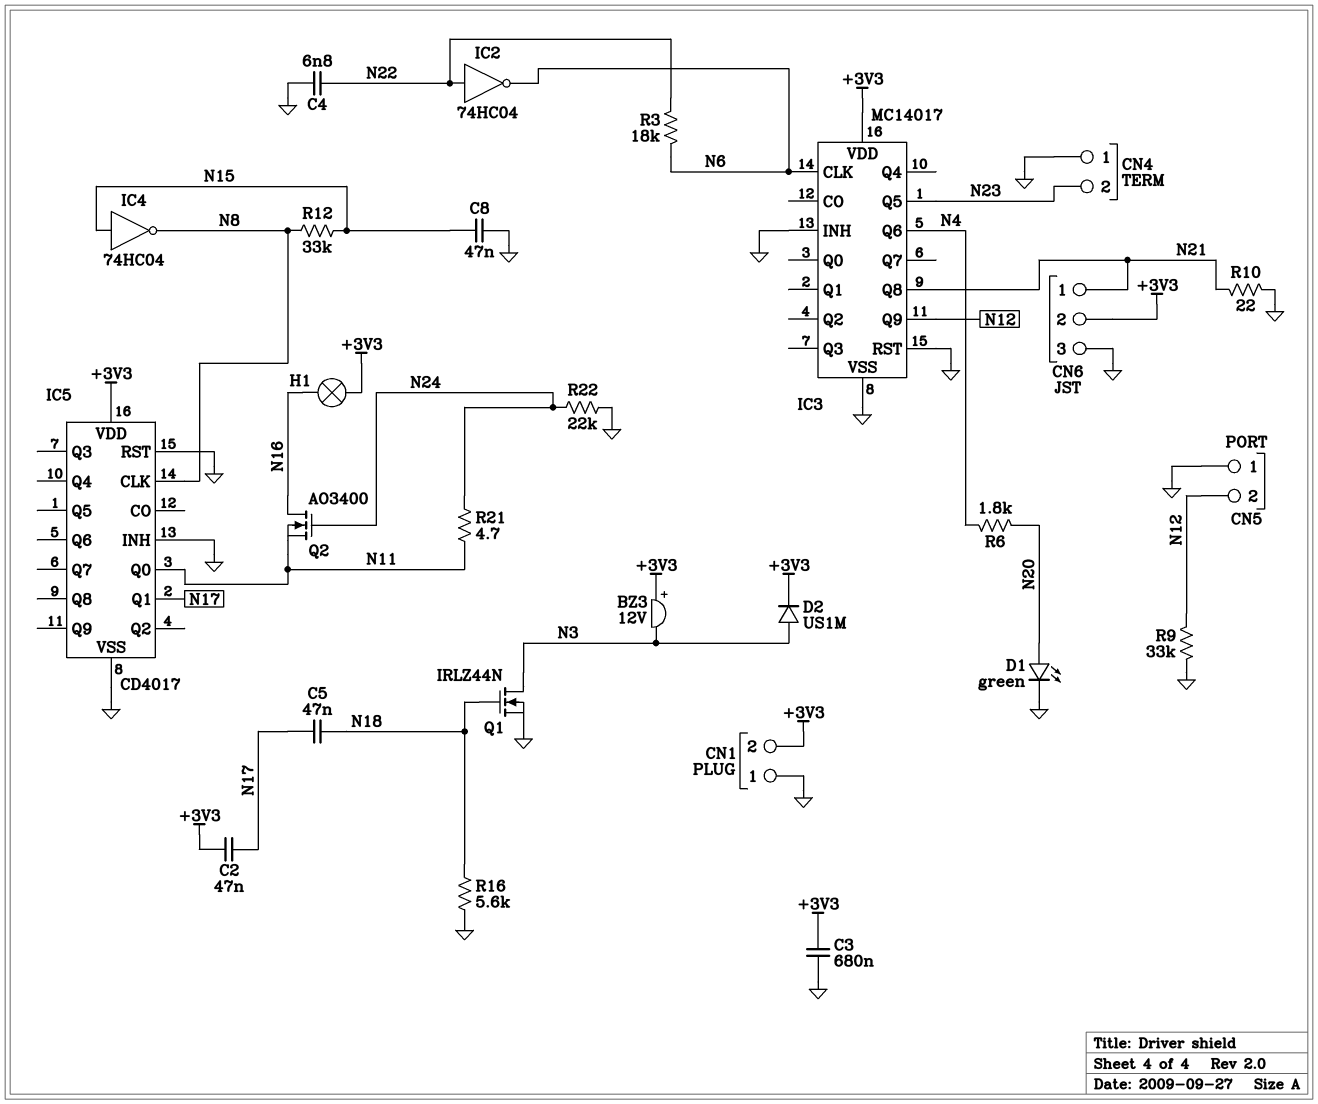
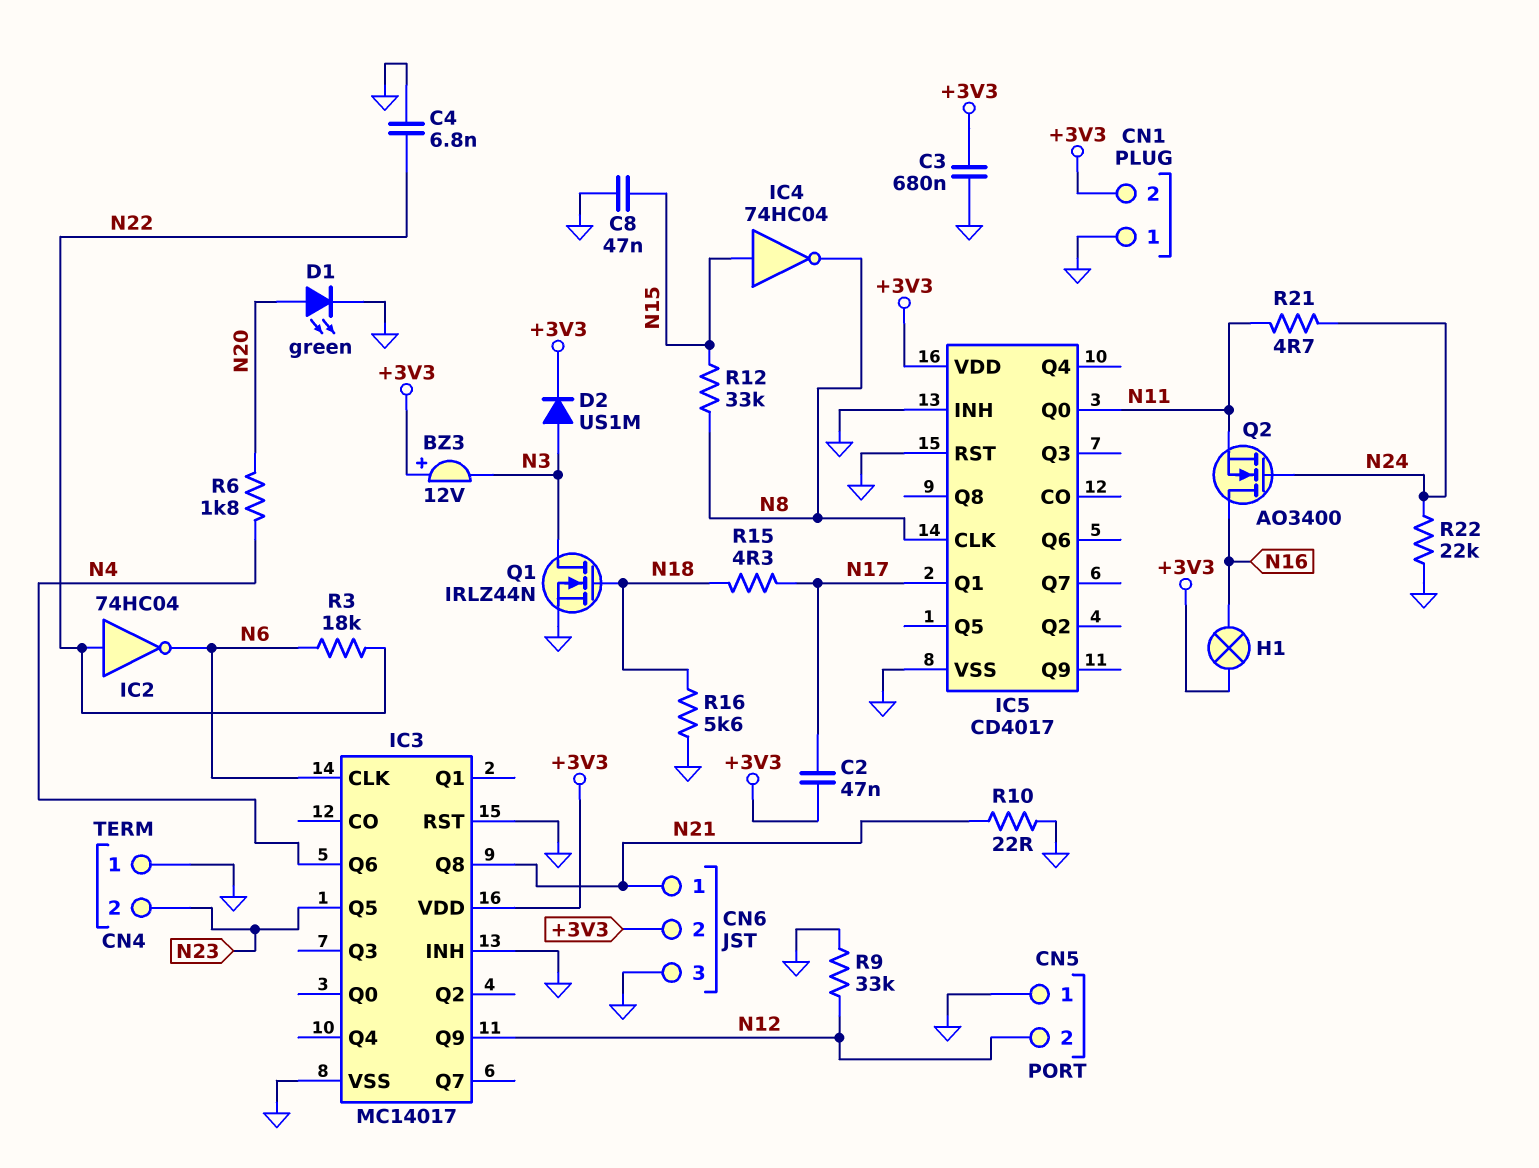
C5: 47nF (N17, N18) -> none
R15: none -> 4.3 (N17, N18)

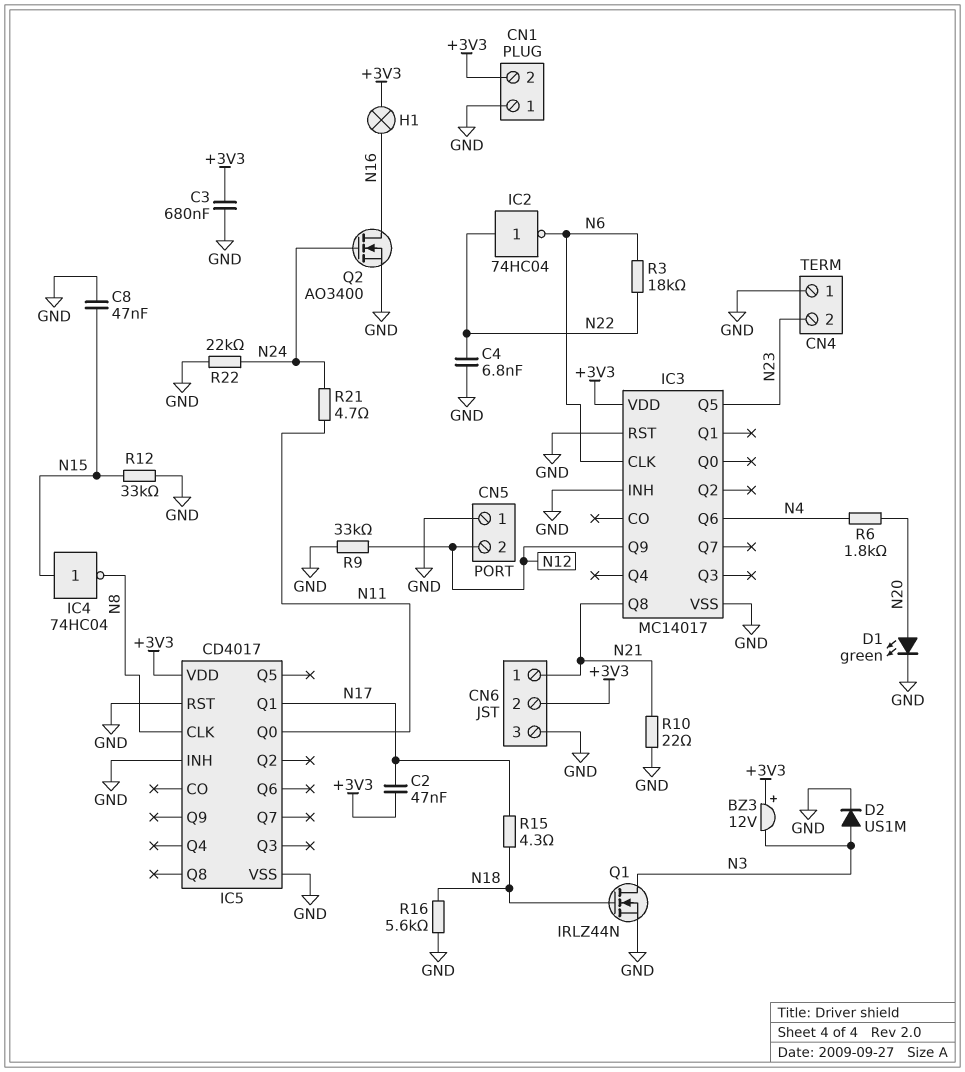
D2: diode US1M (A N3, K +3V3) -> diode US1M (A N3, K GND)
Q2: NMOS AO3400 (G N24, D N16, S N11) -> NMOS AO3400 (G N24, D N16, S GND)
R12: 33k (N8, N15) -> 33k (GND, N15)

